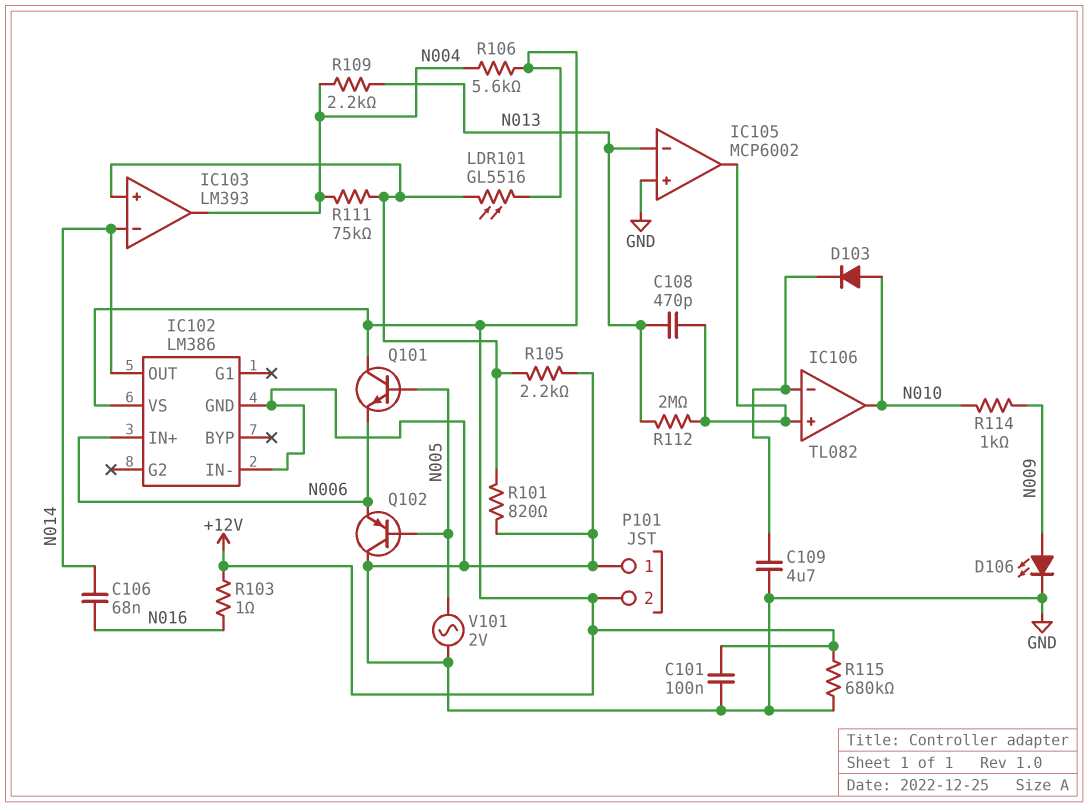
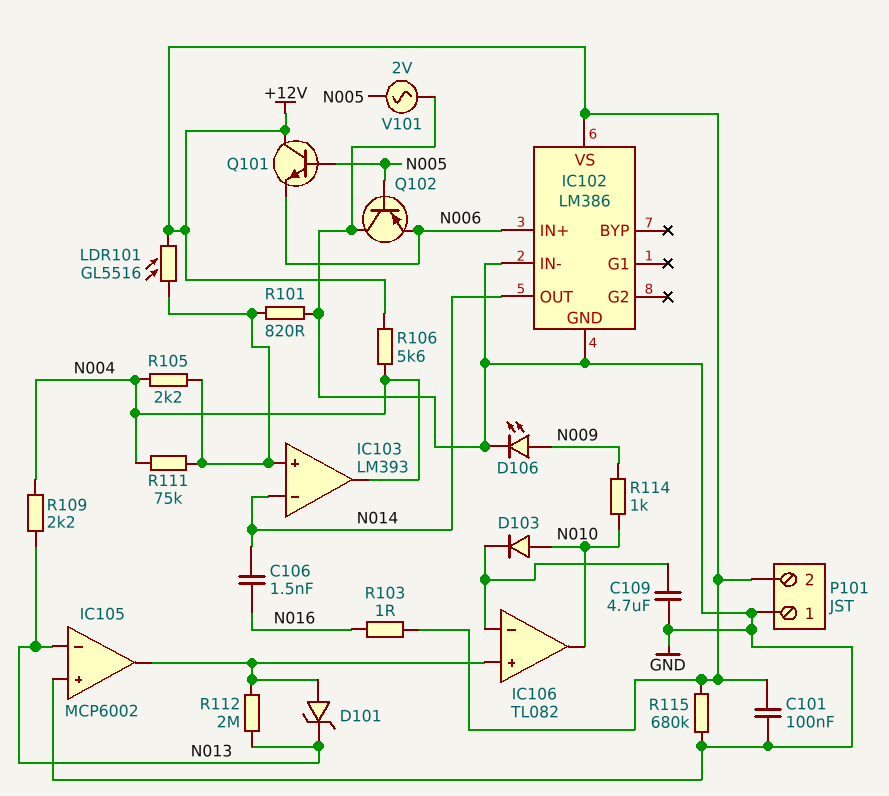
C106: 68nF (N014, N016) -> 1.5nF (N014, N016)
C108: 470pF (IC105/out, N013) -> none
D101: none -> zener (A IC105/out, K N013)
R105: 2.2k (GND, IC103/in+) -> 2.2k (IC103/in+, N004)

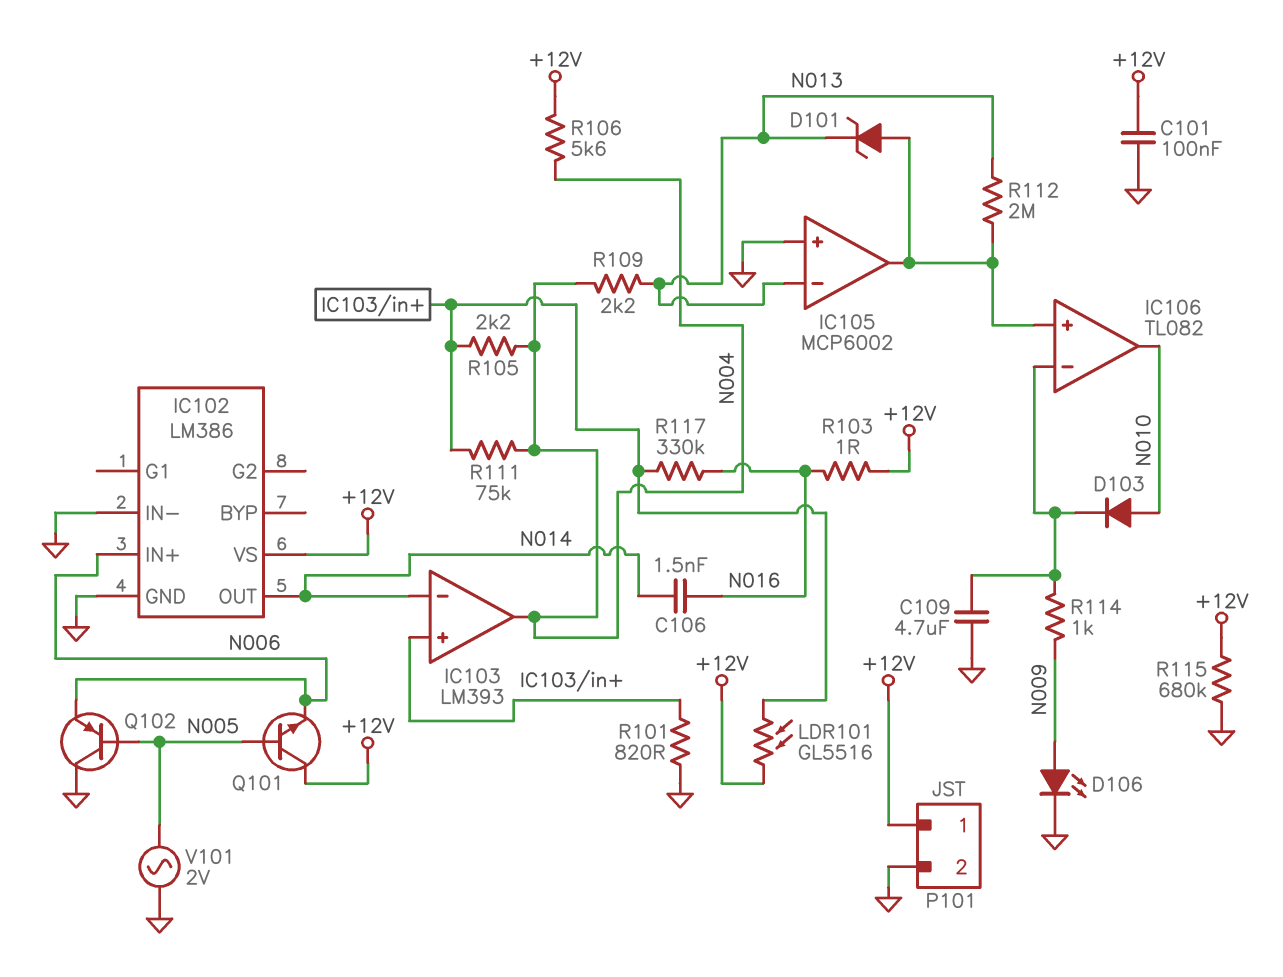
P101 pin 1: GND -> +12V
P101 pin 2: +12V -> GND
R114: 1k (N009, N010) -> 1k (IC106/in-, N009)
R117: none -> 330k (IC103/in+, N016)

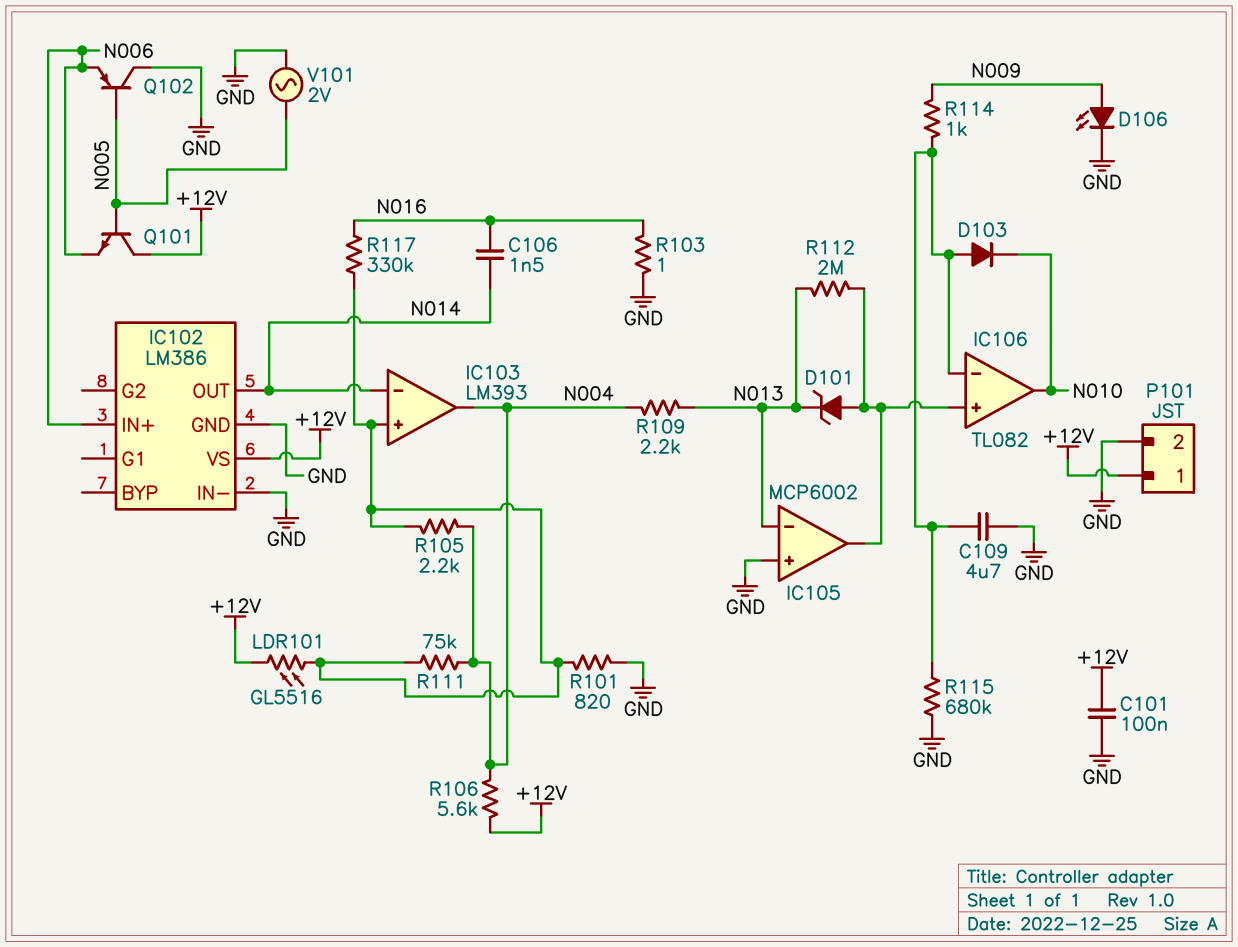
D103: diode (A N010, K IC106/in-) -> diode (A IC106/in-, K N010)
R103: 1 (+12V, N016) -> 1 (GND, N016)
R115: 680k (+12V, GND) -> 680k (GND, IC106/in-)

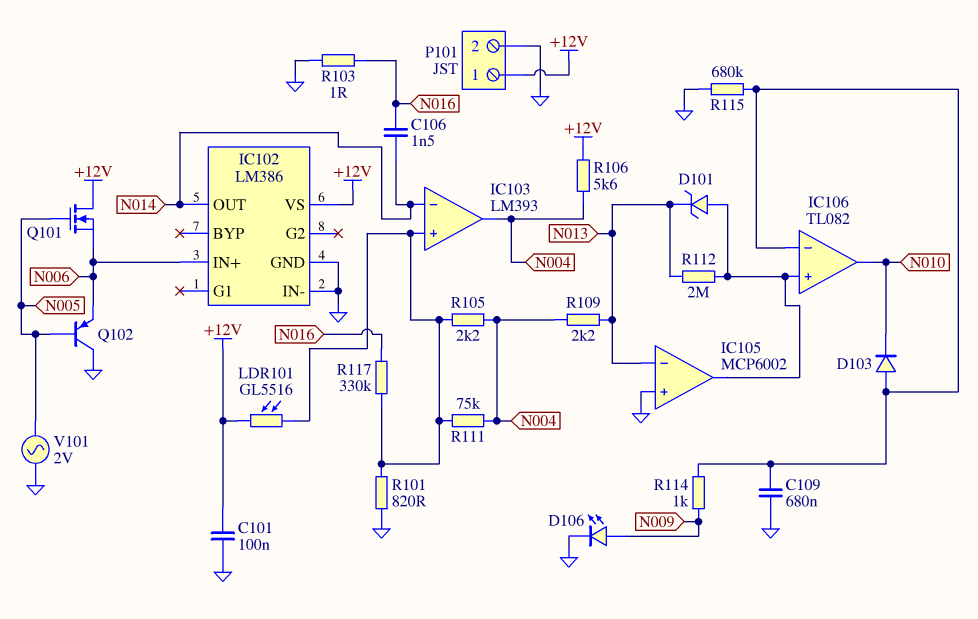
C109: 4.7uF (GND, IC106/in-) -> 680nF (GND, IC106/in-)
Q101: NPN (B N005, C +12V, E N006) -> NMOS (G N005, D +12V, S N006)

